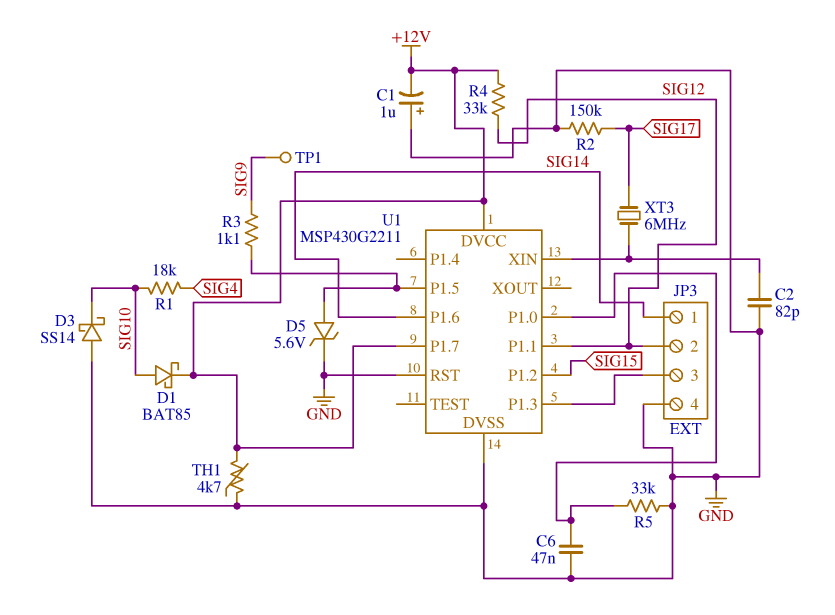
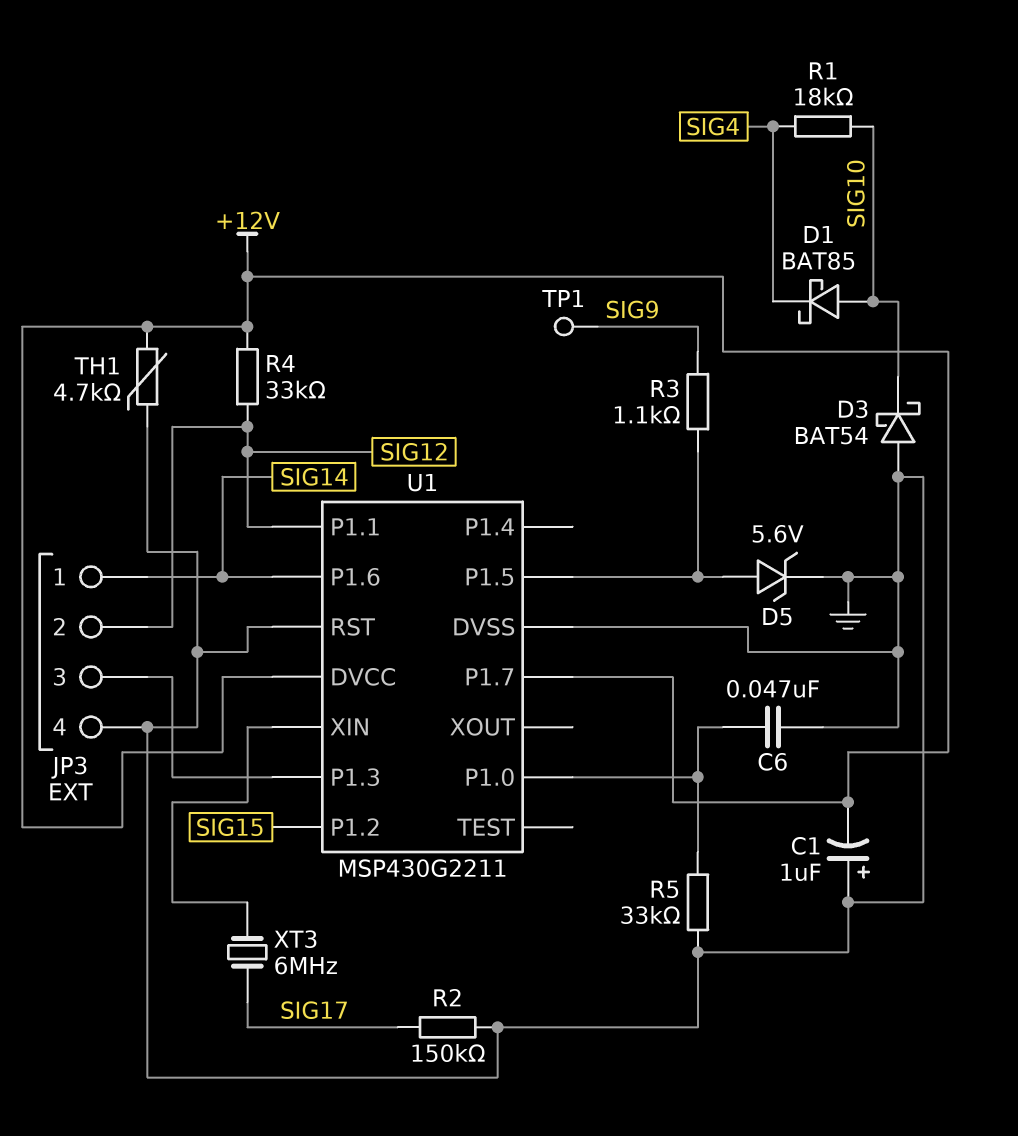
C2: 82pF (GND, U1/XIN) -> none
D1: schottky BAT85 (A SIG10, K +12V) -> schottky BAT85 (A SIG10, K SIG4)
D3: schottky SS14 (A GND, K SIG10) -> schottky BAT54 (A GND, K SIG10)

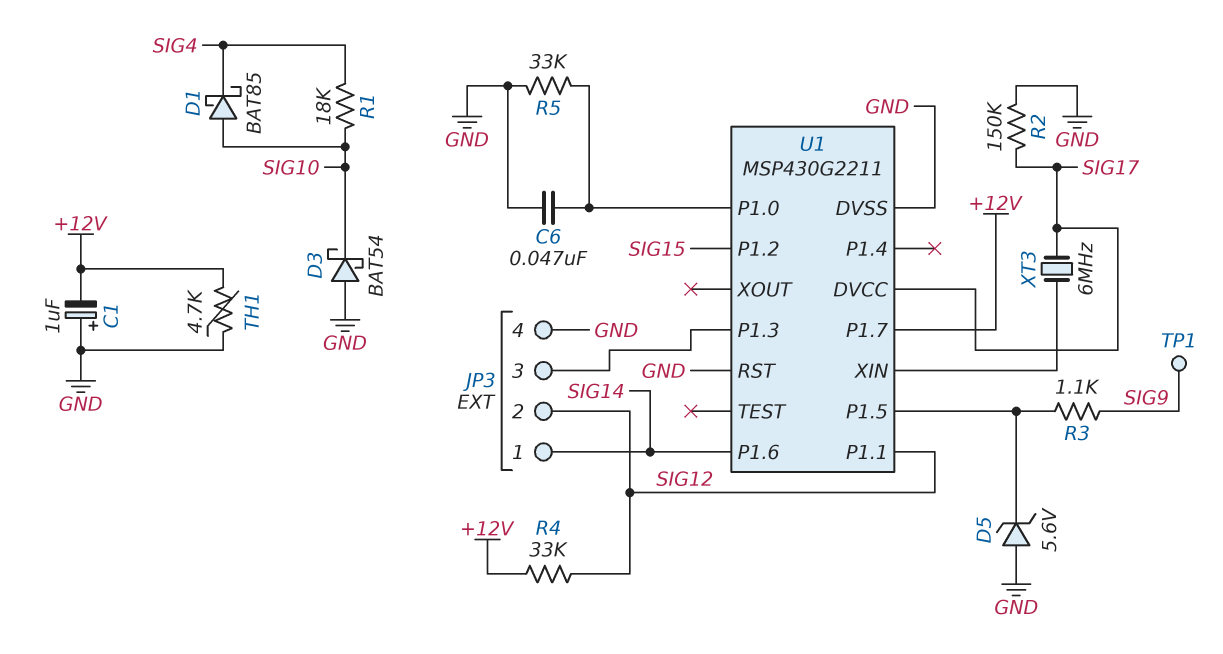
D5: zener 5.6V (A U1/P1.5, K GND) -> zener 5.6V (A GND, K U1/P1.5)
U1 pin DVCC: +12V -> SIG17

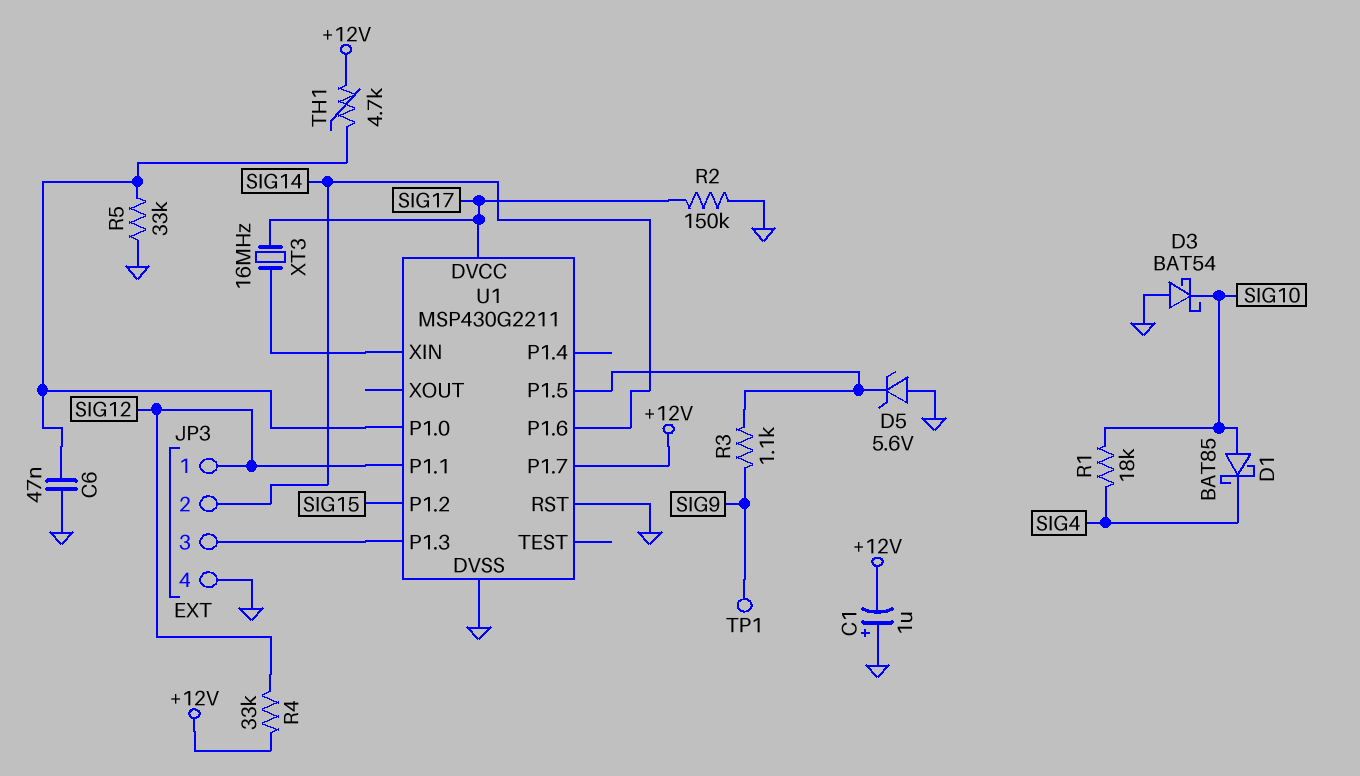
JP3 pin 1: SIG14 -> SIG12
JP3 pin 2: SIG12 -> SIG14
TH1: 4.7k (+12V, GND) -> 4.7k (+12V, U1/P1.0)
XT3: 6MHz (SIG17, U1/XIN) -> 16MHz (SIG17, U1/XIN)

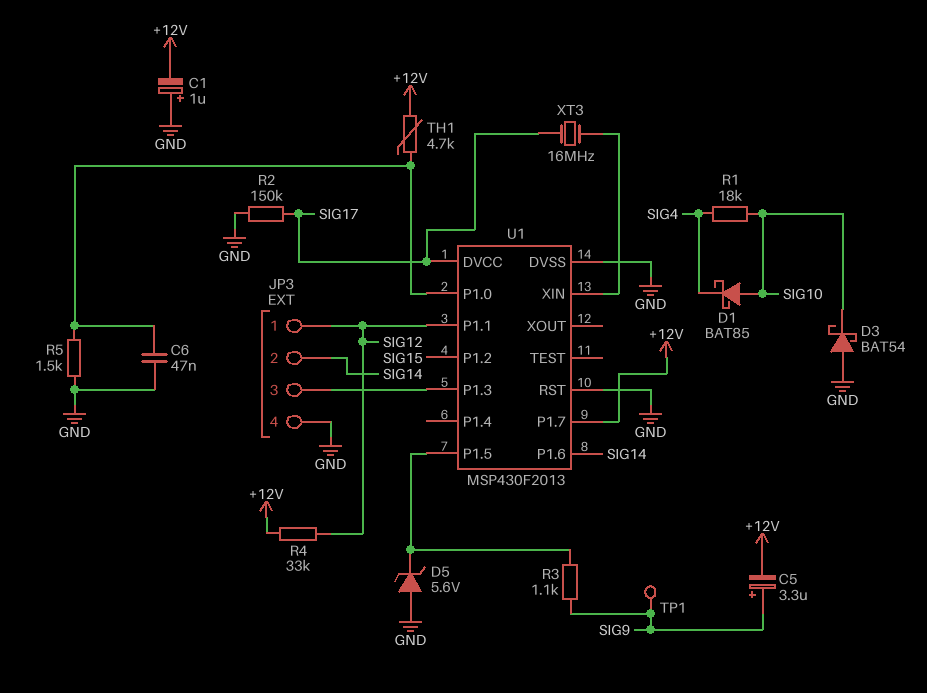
C5: none -> 3.3uF (plus SIG9, minus +12V)
R5: 33k (GND, U1/P1.0) -> 1.5k (GND, U1/P1.0)
U1: MSP430G2211 -> MSP430F2013

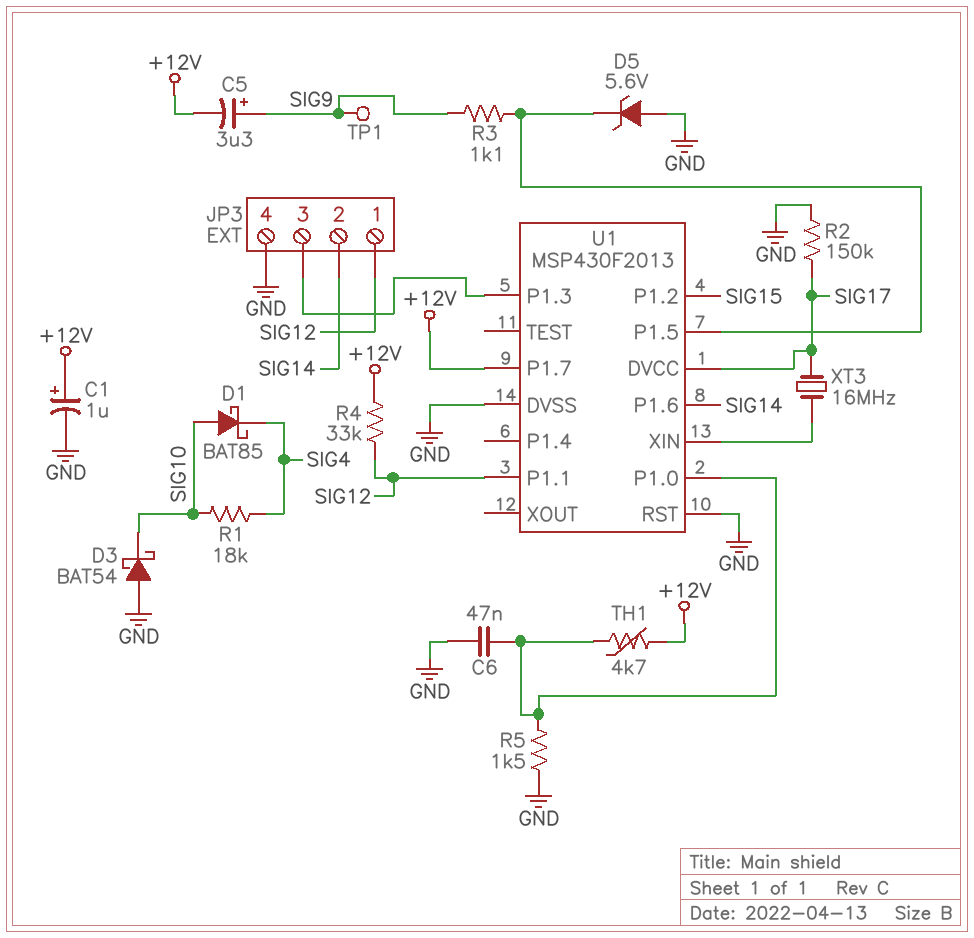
C1: 1uF (plus GND, minus +12V) -> 1uF (plus +12V, minus GND)

